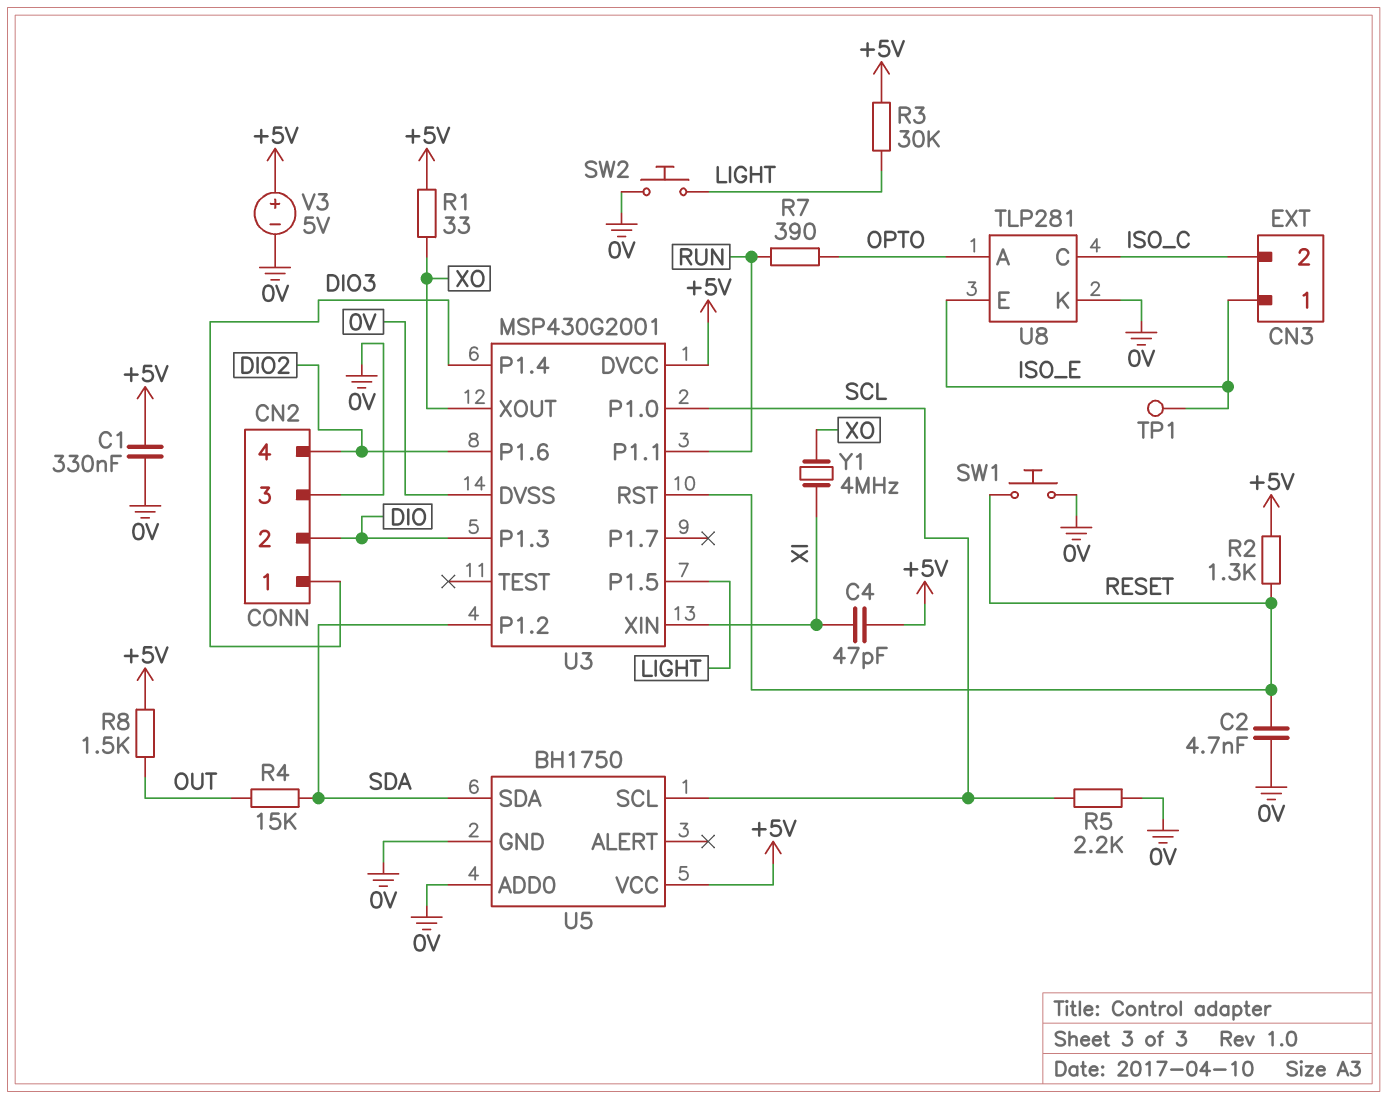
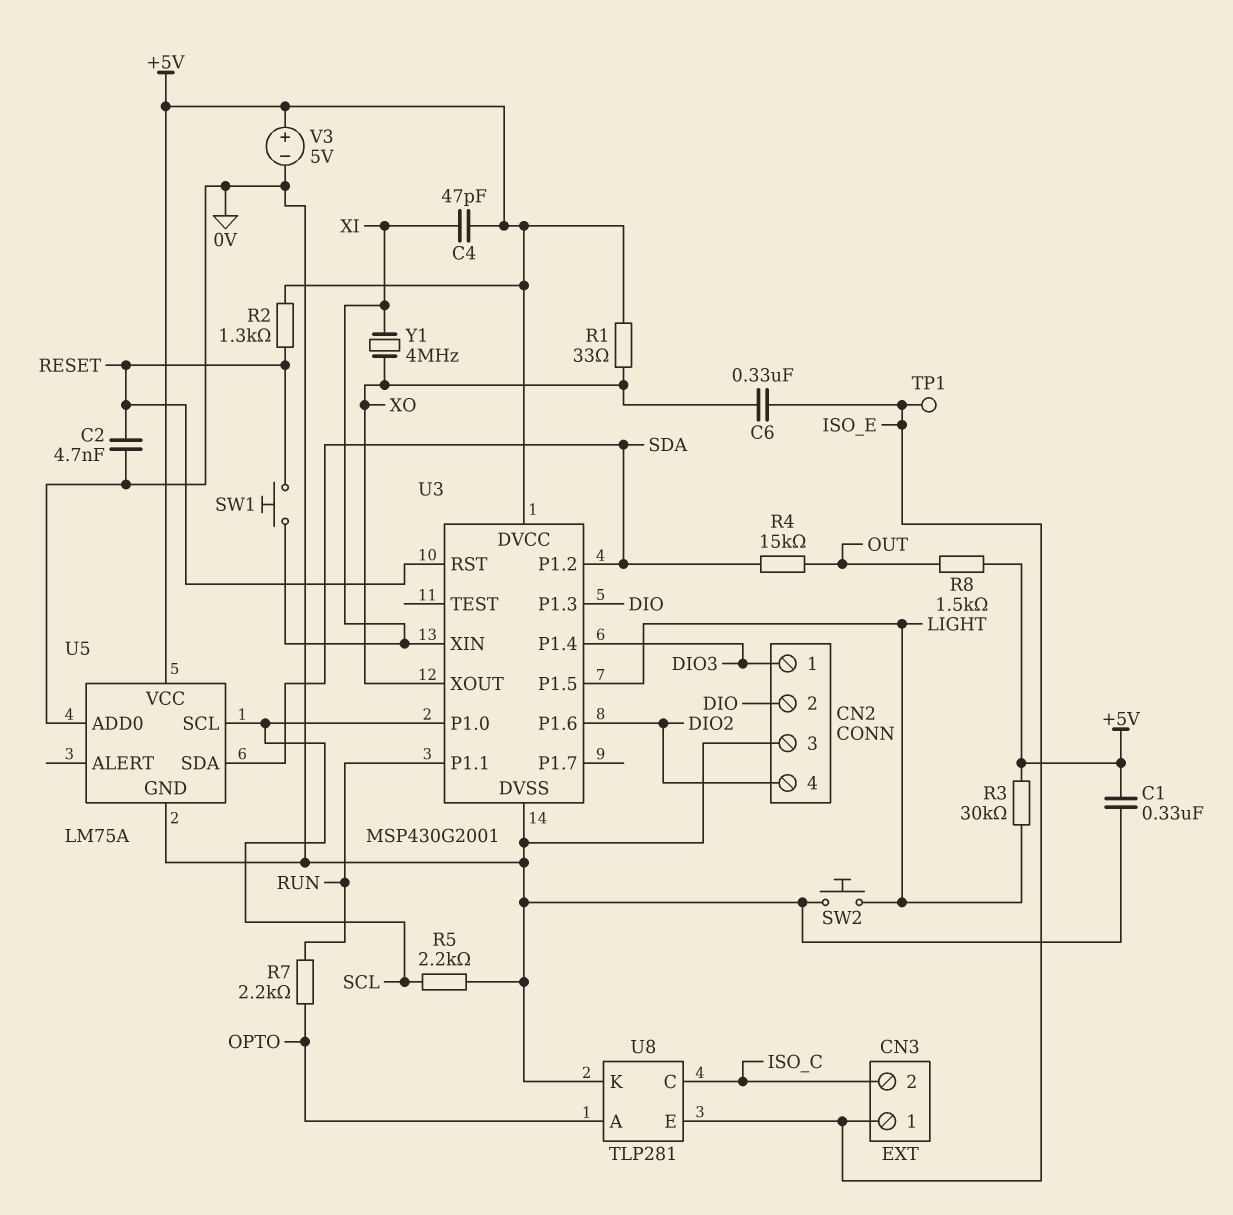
C6: none -> 330nF (ISO_E, XO)
R7: 390 (OPTO, RUN) -> 2.2k (OPTO, RUN)
SW1: button (0V, RESET) -> button (RESET, XI)
U5: BH1750 -> LM75A

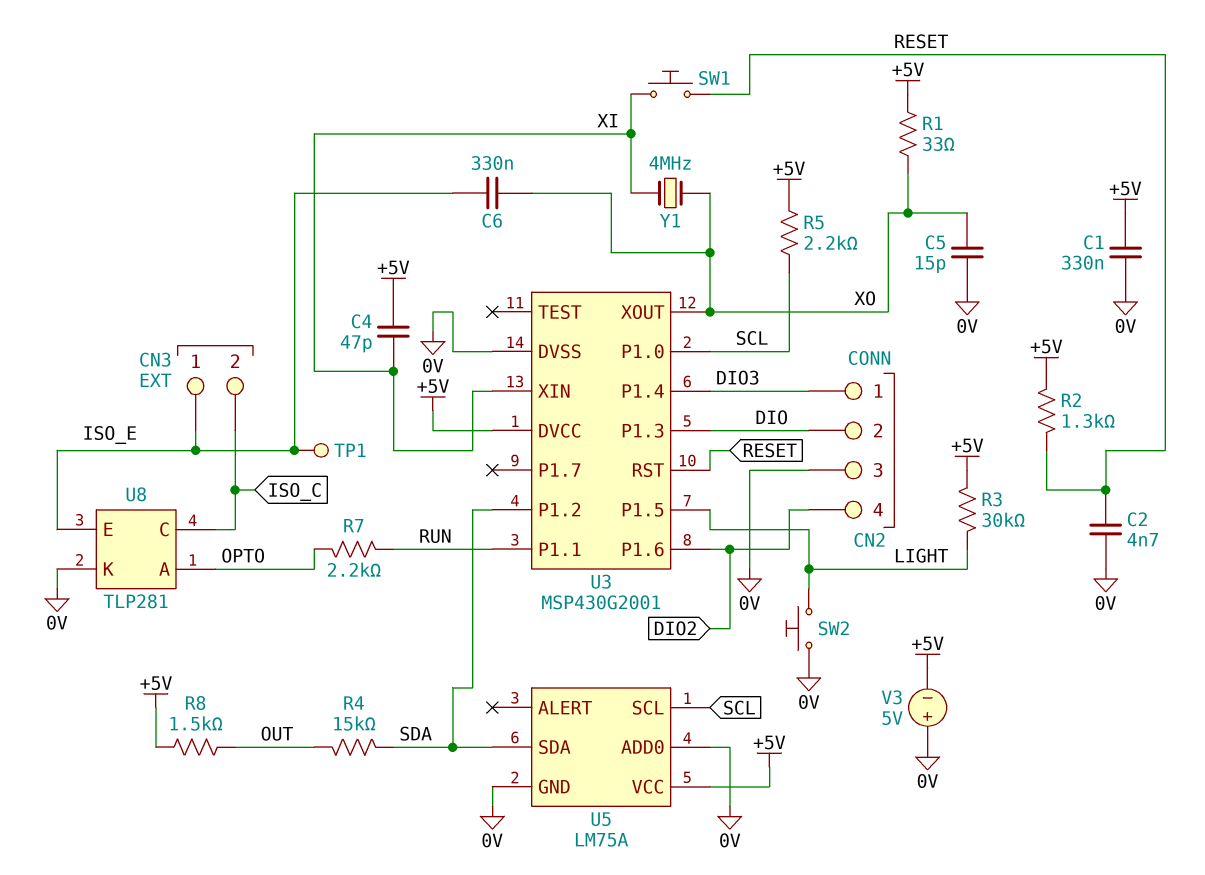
C5: none -> 15pF (0V, XO)
R5: 2.2k (0V, SCL) -> 2.2k (+5V, SCL)
V3: 5V (plus +5V, minus 0V) -> 5V (plus 0V, minus +5V)

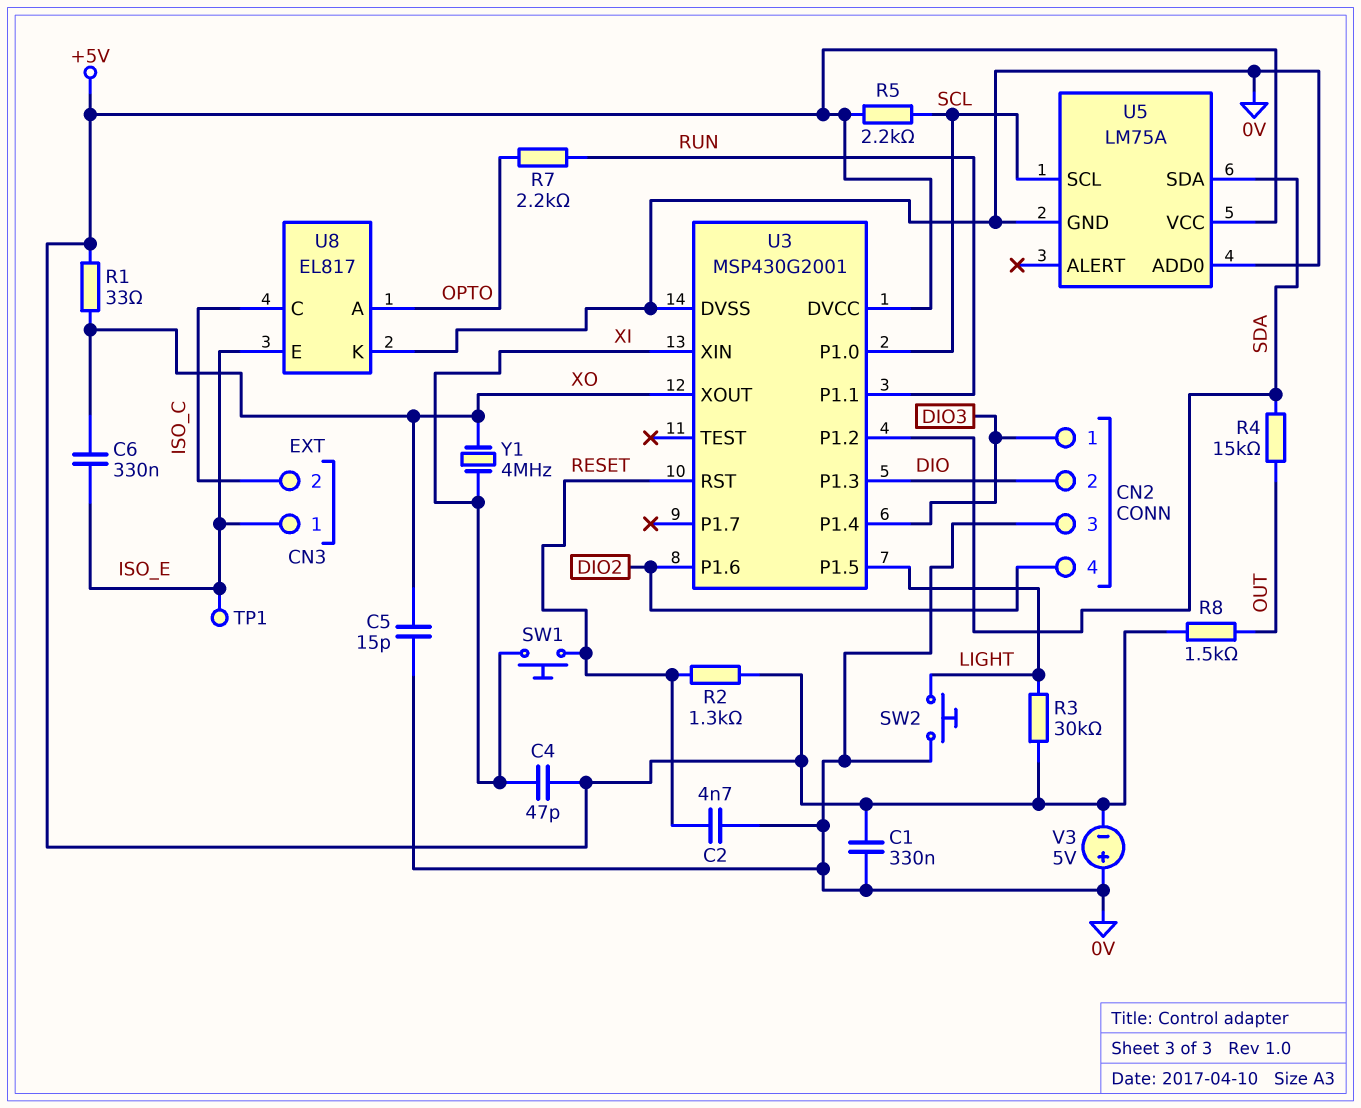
U8: TLP281 -> EL817

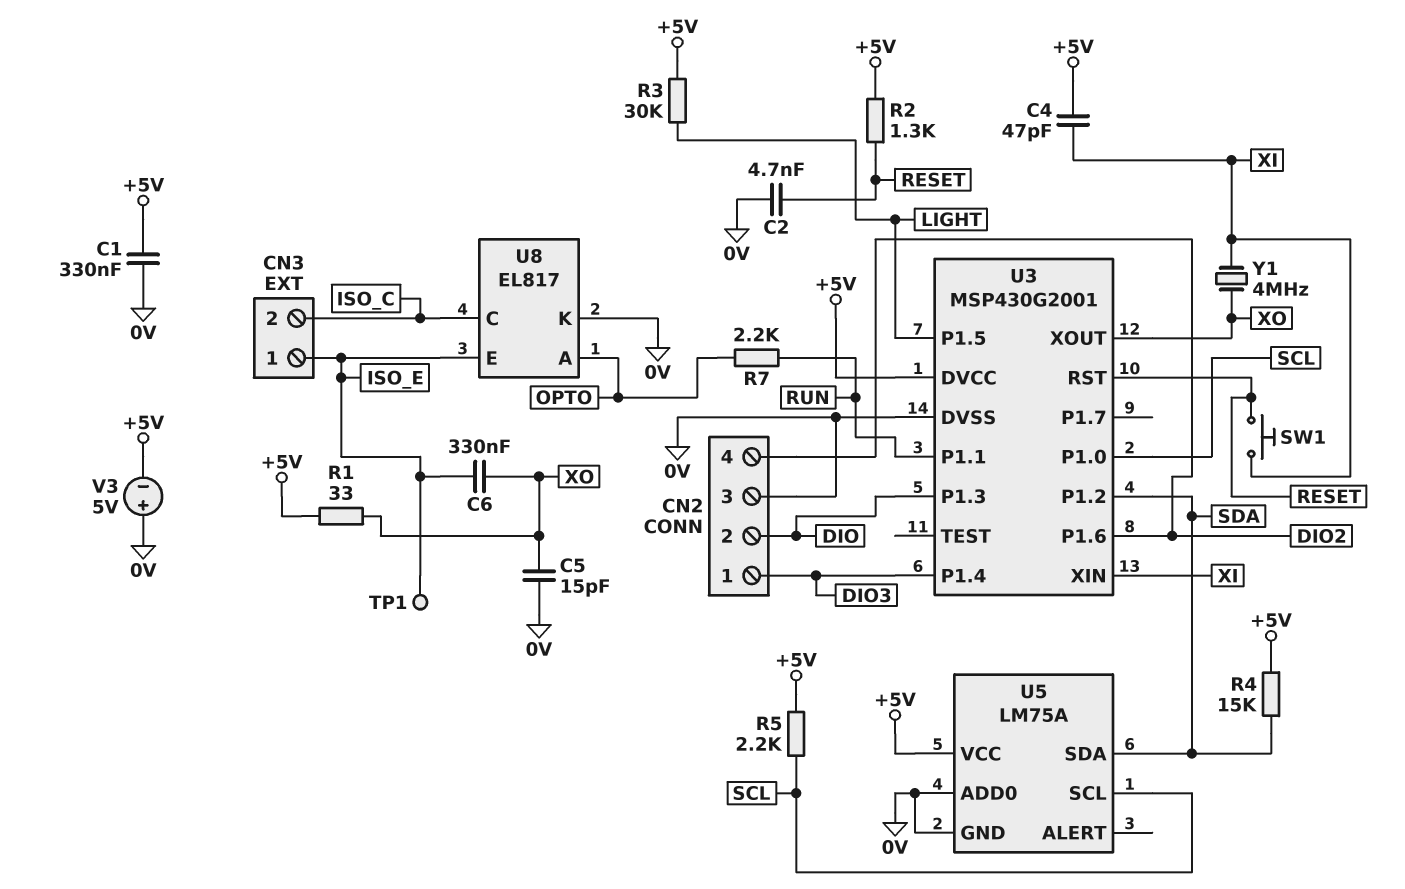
R4: 15k (OUT, SDA) -> 15k (+5V, SDA)
R8: 1.5k (+5V, OUT) -> none
SW2: button (0V, LIGHT) -> none

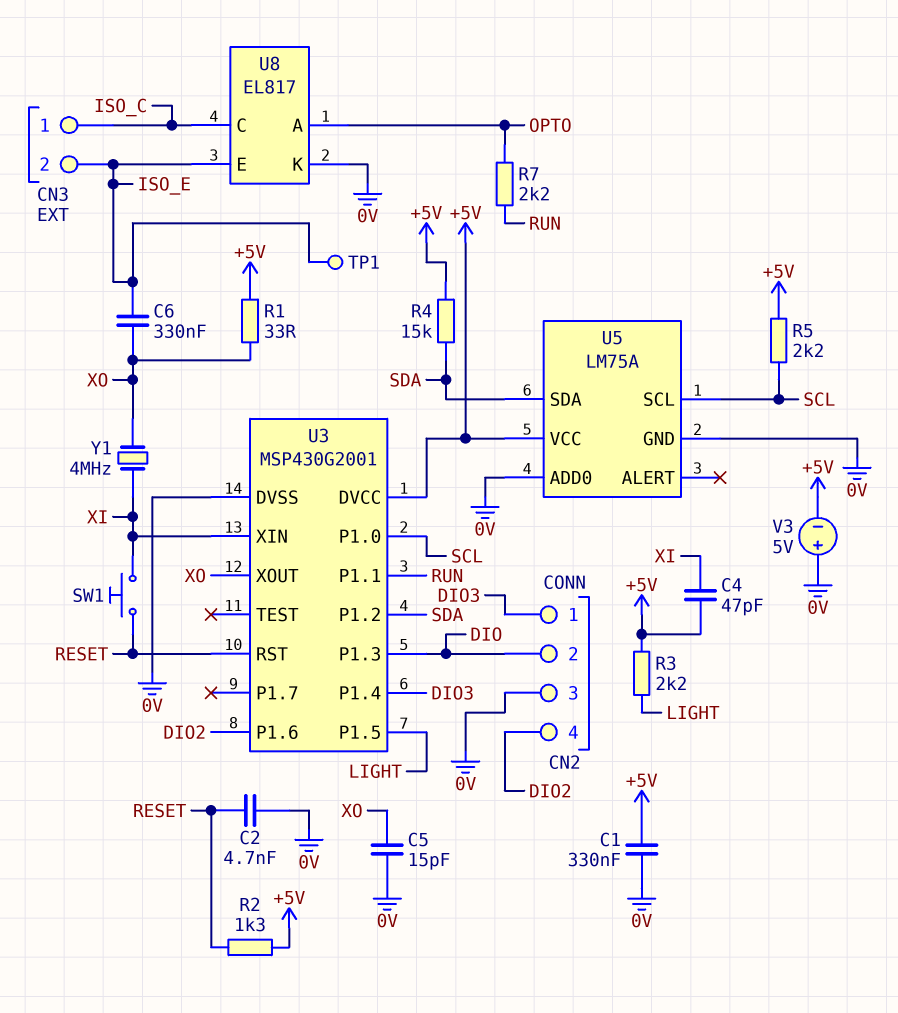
CN3 pin 1: ISO_E -> ISO_C
CN3 pin 2: ISO_C -> ISO_E
R3: 30k (+5V, LIGHT) -> 2.2k (+5V, LIGHT)

